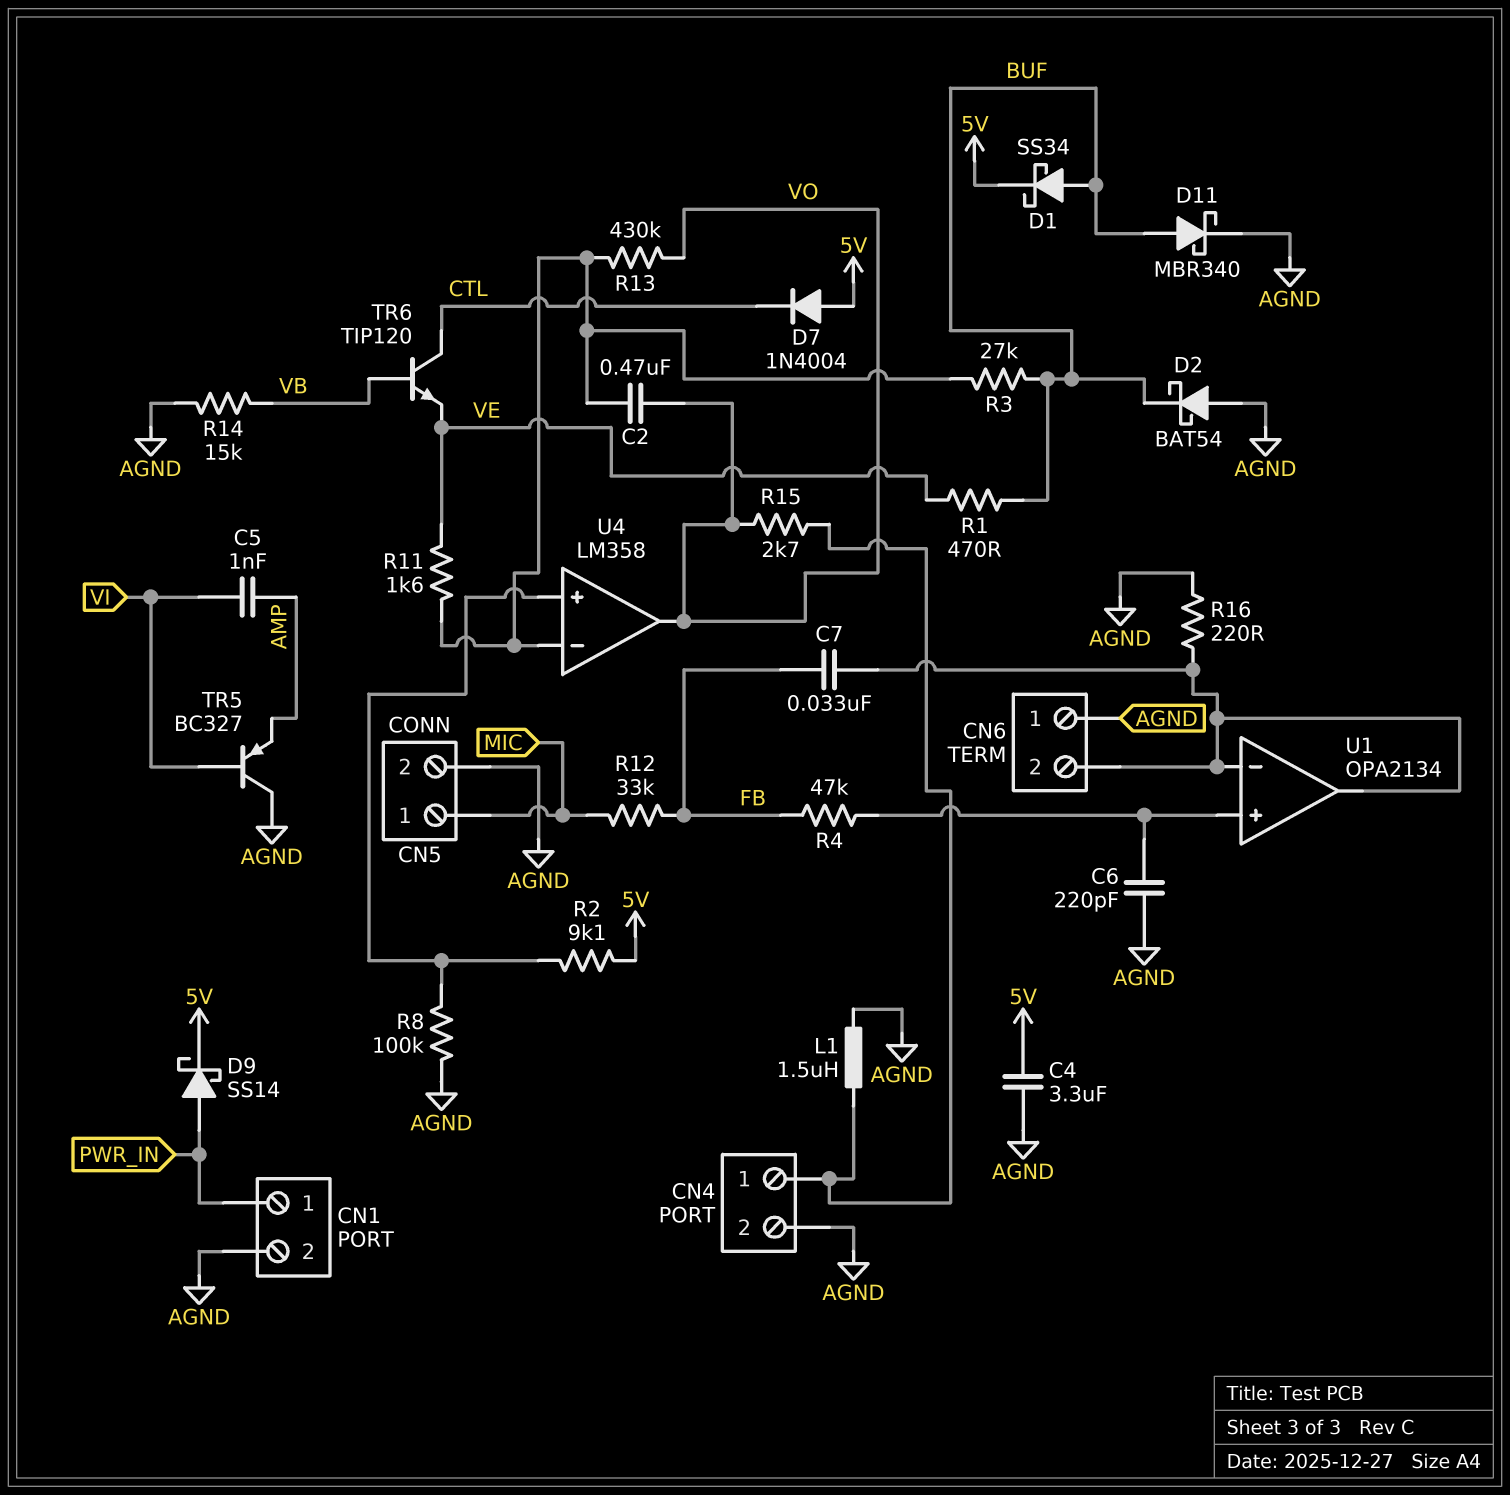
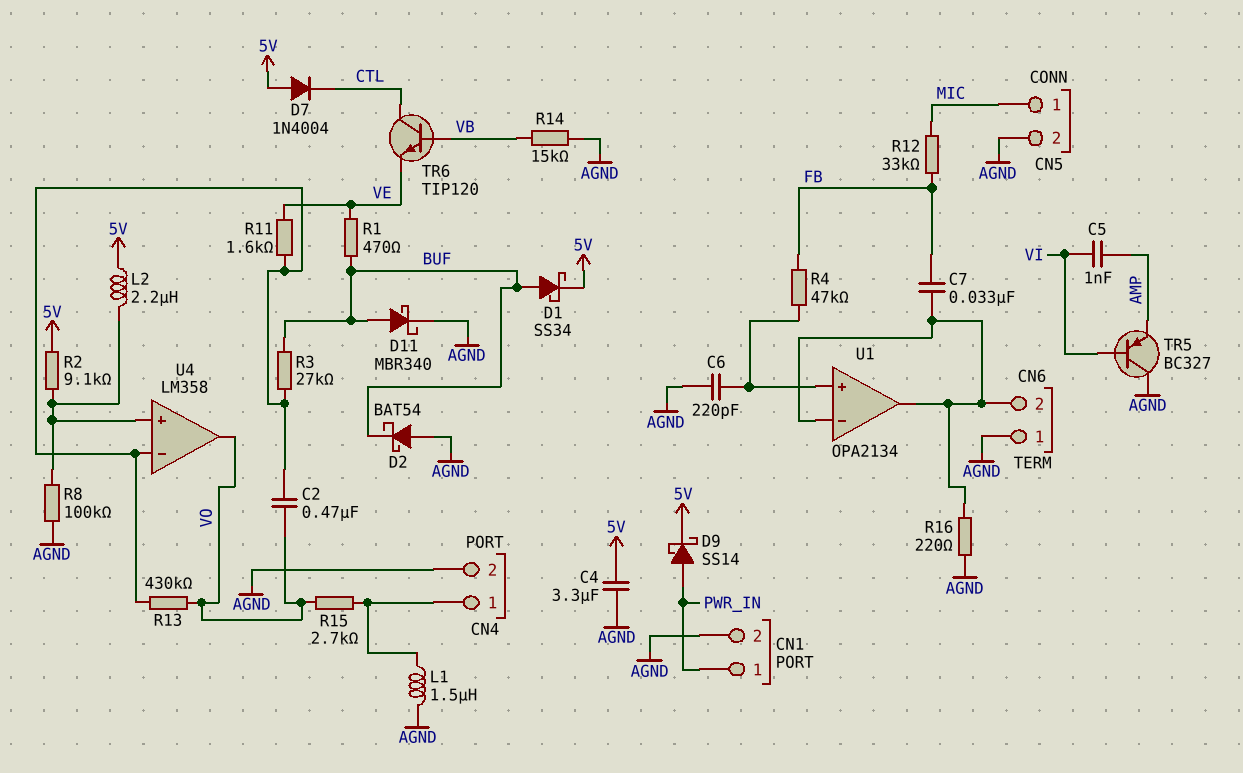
L2: none -> 2.2uH (5V, U4/in+)

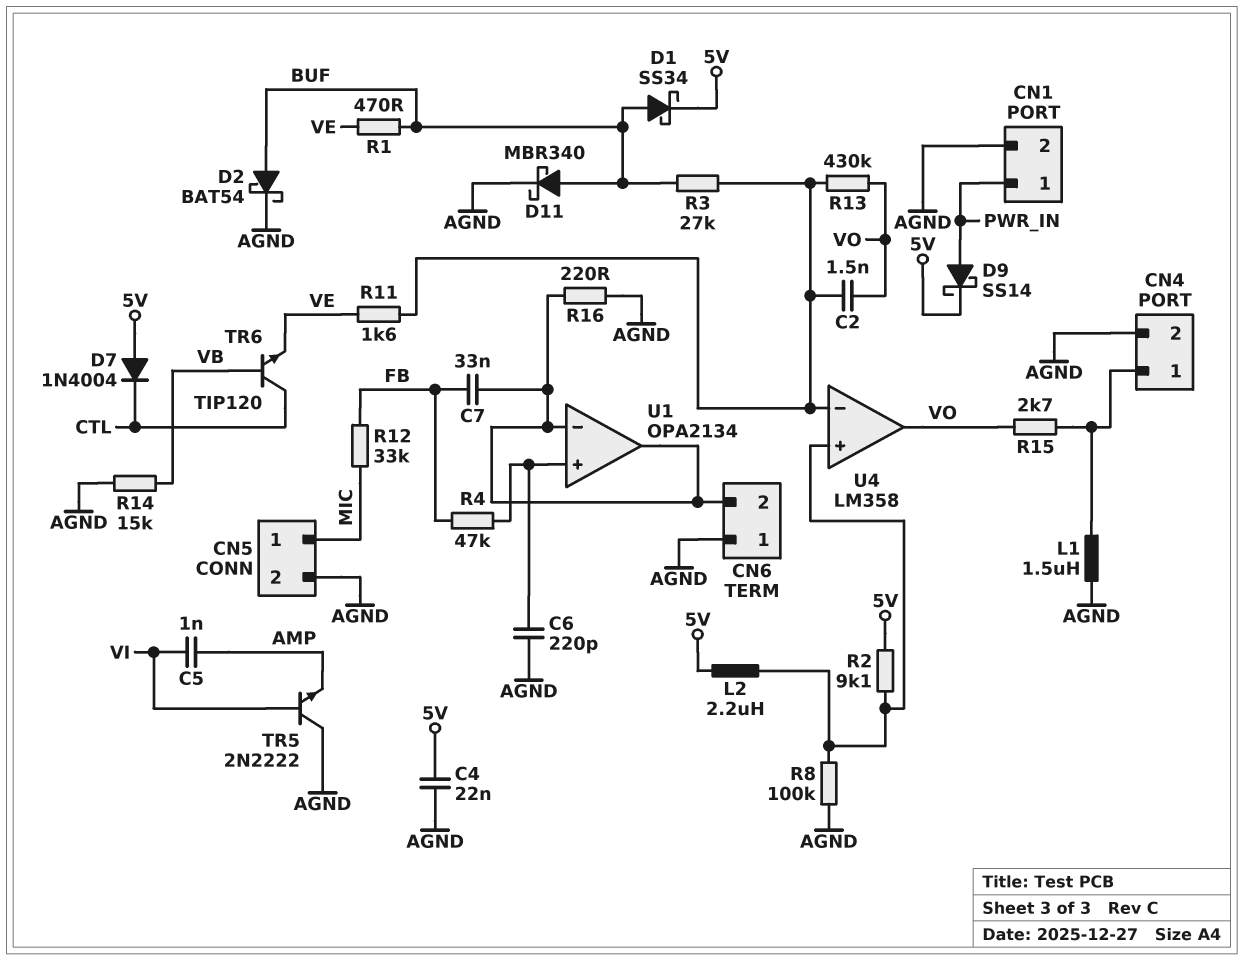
C2: 470nF (U4/in-, VO) -> 1.5nF (U4/in-, VO)
C4: 3.3uF (5V, AGND) -> 22nF (5V, AGND)
D2: schottky BAT54 (A AGND, K BUF) -> schottky BAT54 (A BUF, K AGND)
TR5: PNP BC327 (B VI, C AGND, E AMP) -> NPN 2N2222 (B VI, C AGND, E AMP)

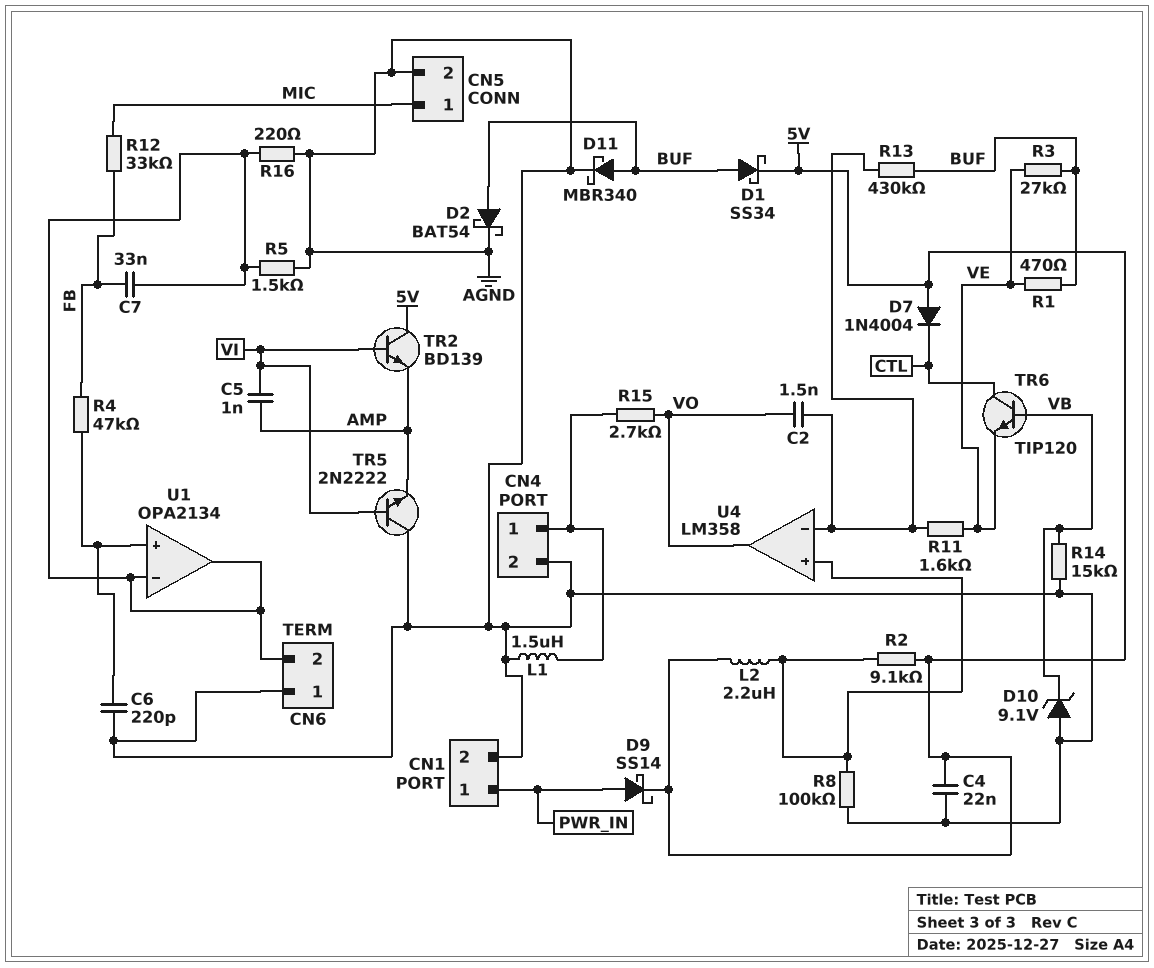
D10: none -> zener 9.1V (A AGND, K VB)
R3: 27k (BUF, U4/in-) -> 27k (BUF, VE)
R5: none -> 1.5k (AGND, CN6/2)
R13: 430k (U4/in-, VO) -> 430k (BUF, U4/in-)
TR2: none -> NPN BD139 (B VI, C 5V, E AMP)

